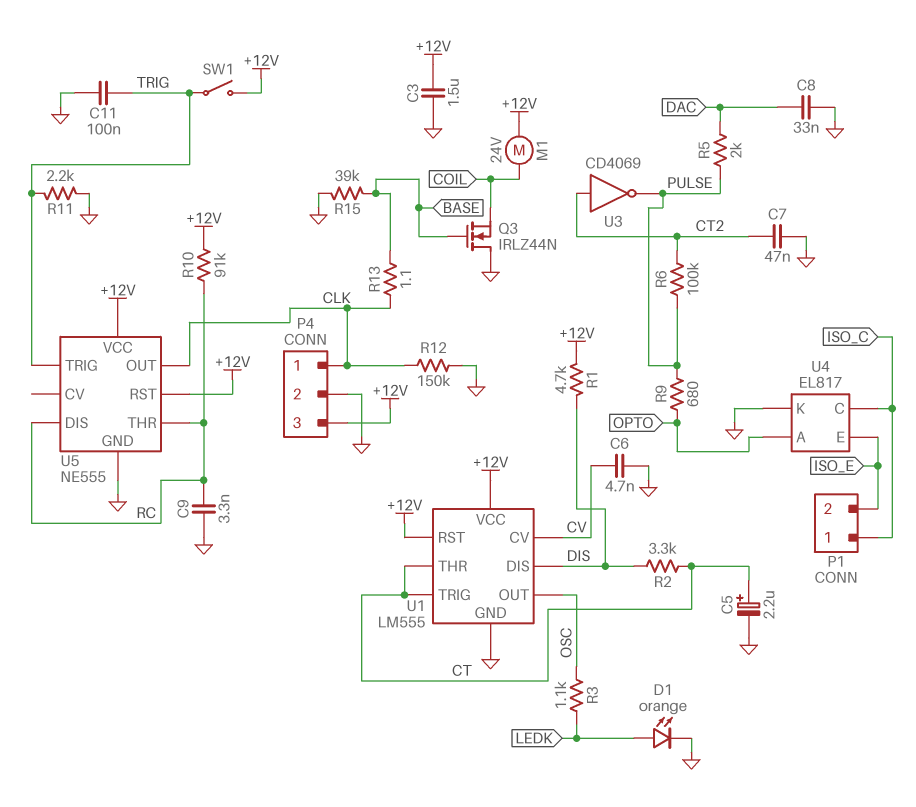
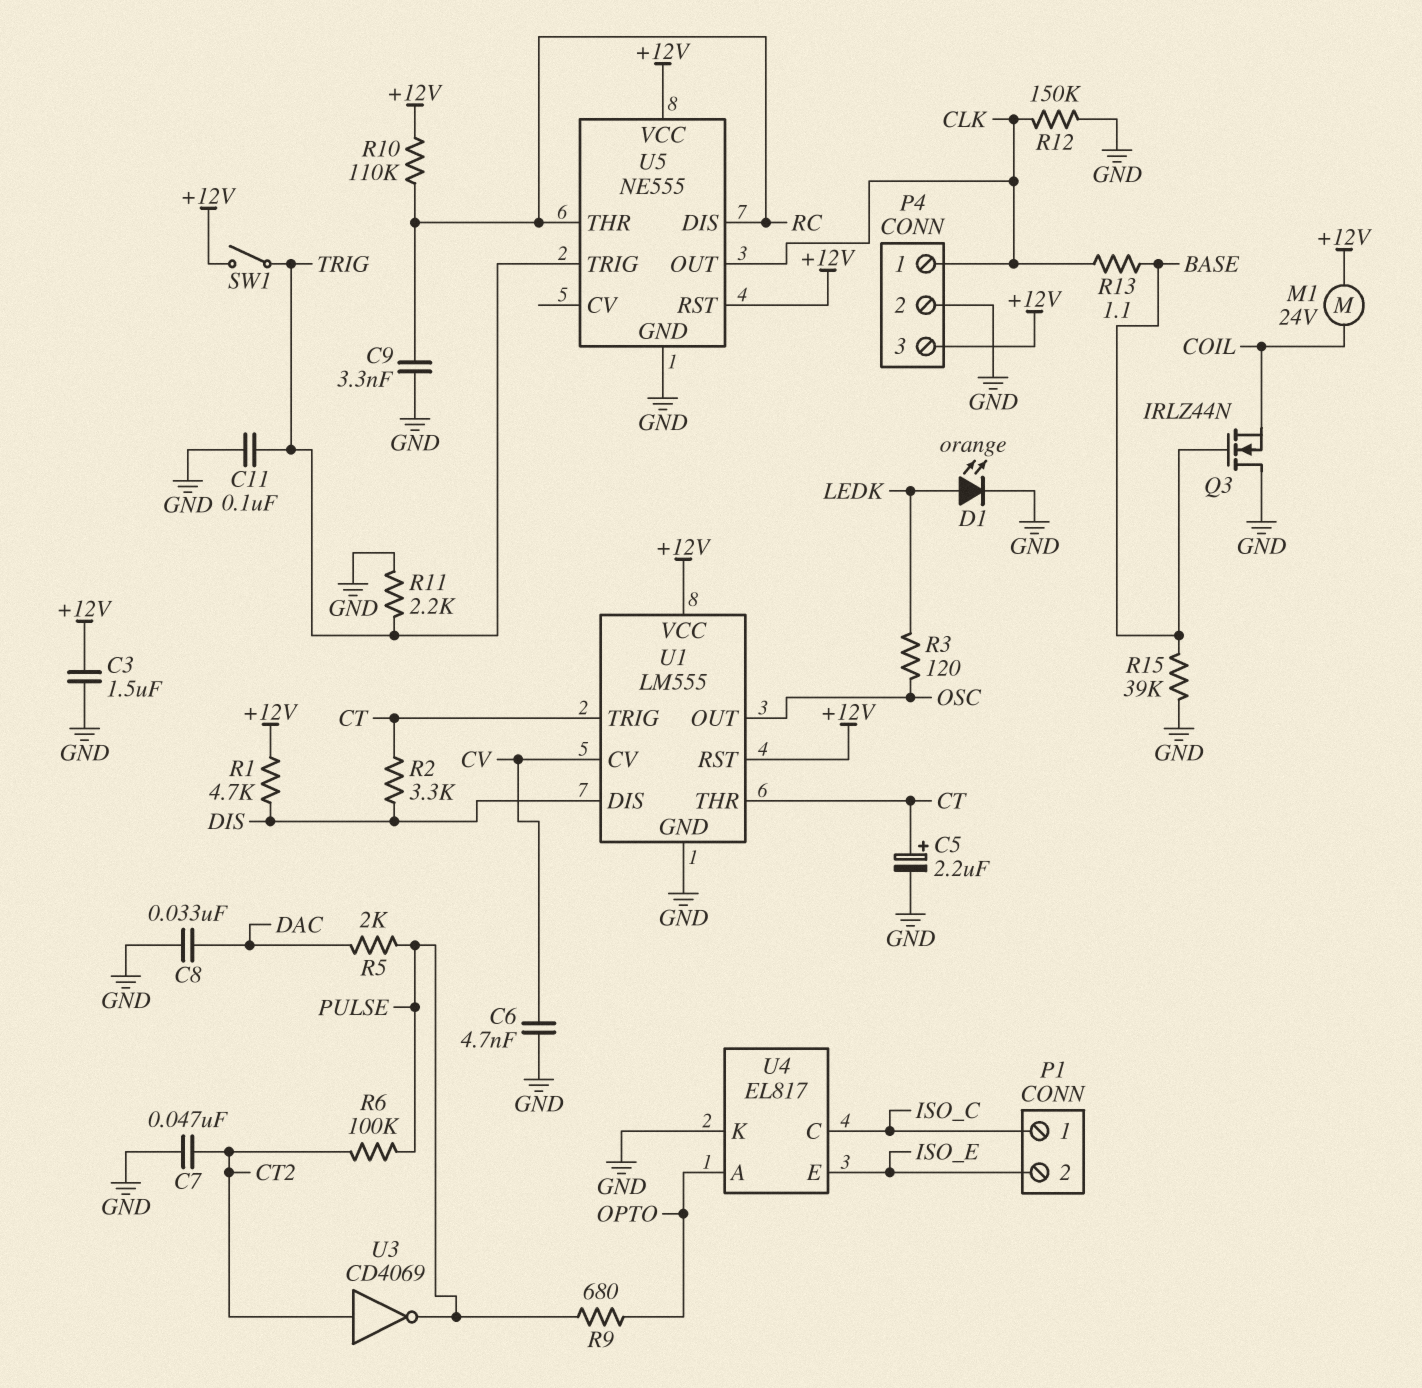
R3: 1.1k (LEDK, OSC) -> 120 (LEDK, OSC)
R10: 91k (+12V, RC) -> 110k (+12V, RC)

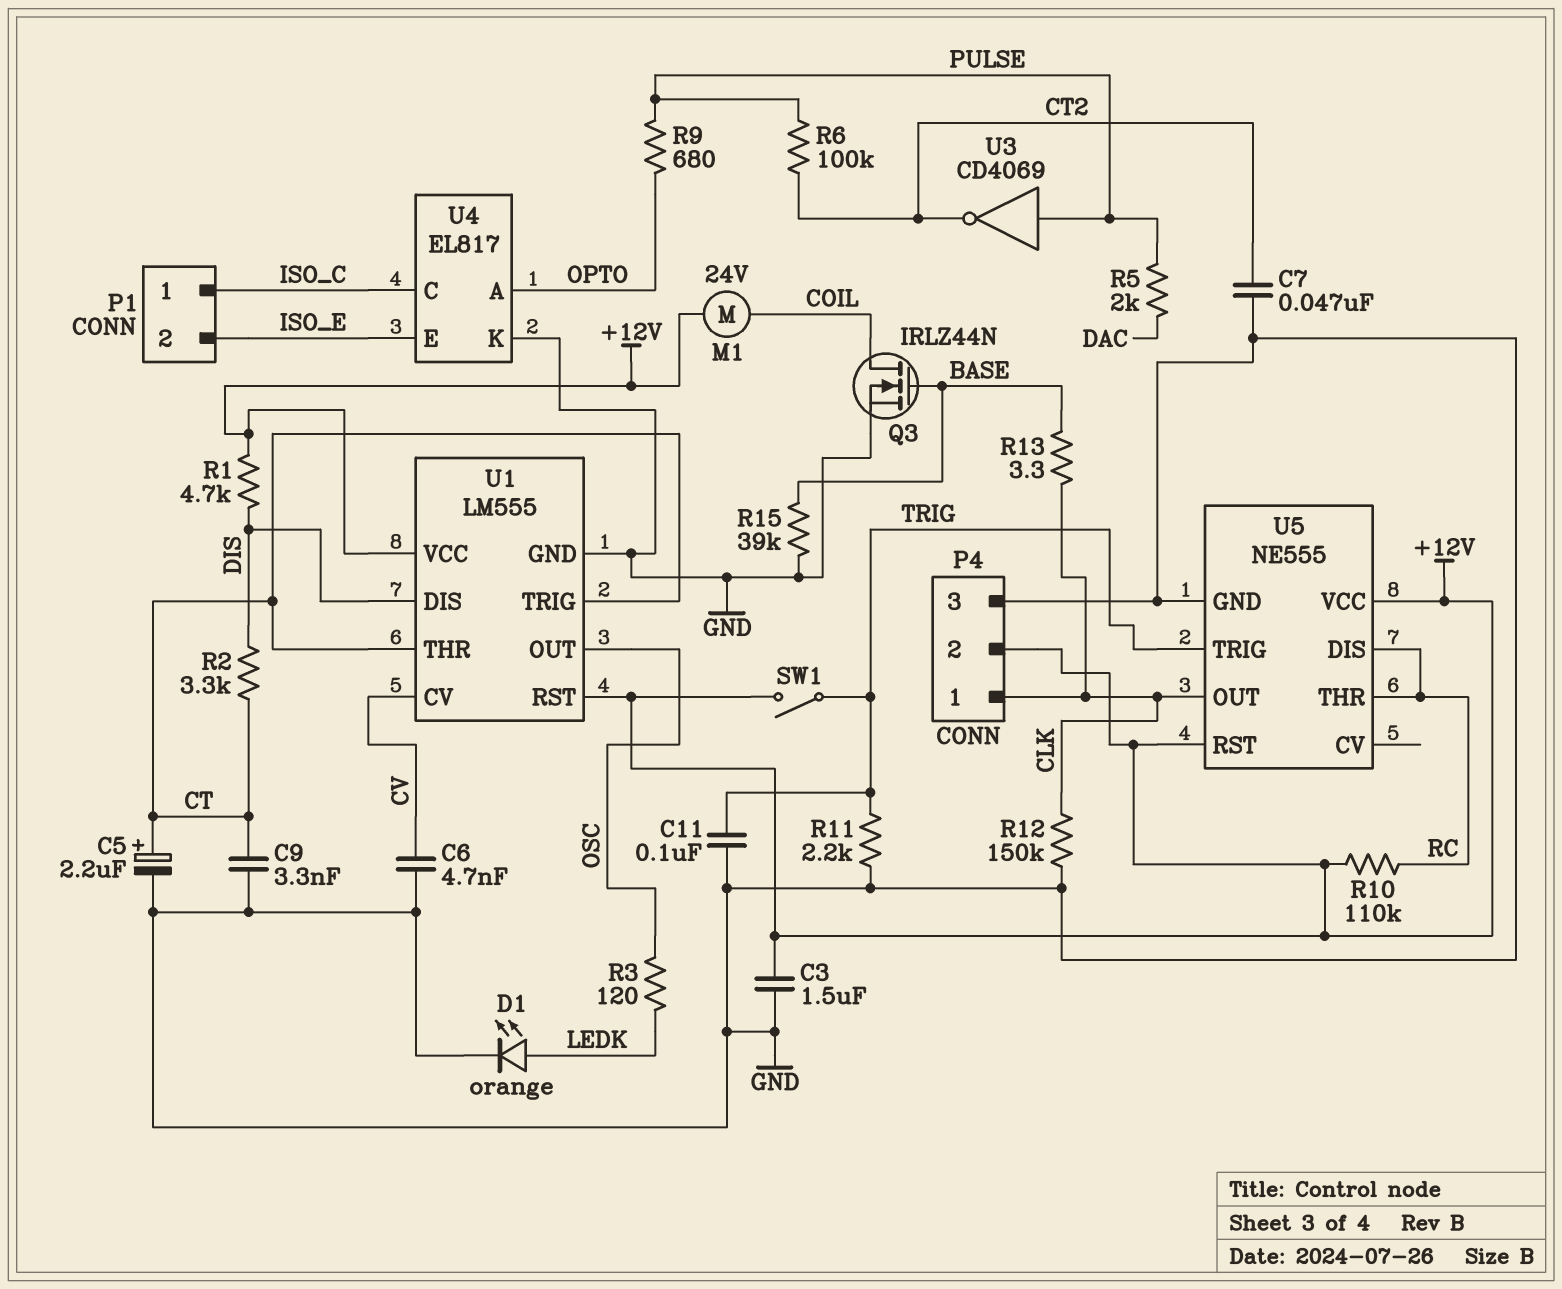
C8: 33nF (DAC, GND) -> none
C9: 3.3nF (GND, RC) -> 3.3nF (CT, GND)
P4 pin 2: GND -> +12V
P4 pin 3: +12V -> GND
Q3: NMOS IRLZ44N (G BASE, D GND, S COIL) -> NMOS IRLZ44N (G BASE, D COIL, S GND)
R13: 1.1 (BASE, CLK) -> 3.3 (BASE, CLK)
U3: NOT CD4069 (in CT2, out PULSE) -> NOT CD4069 (in PULSE, out CT2)

